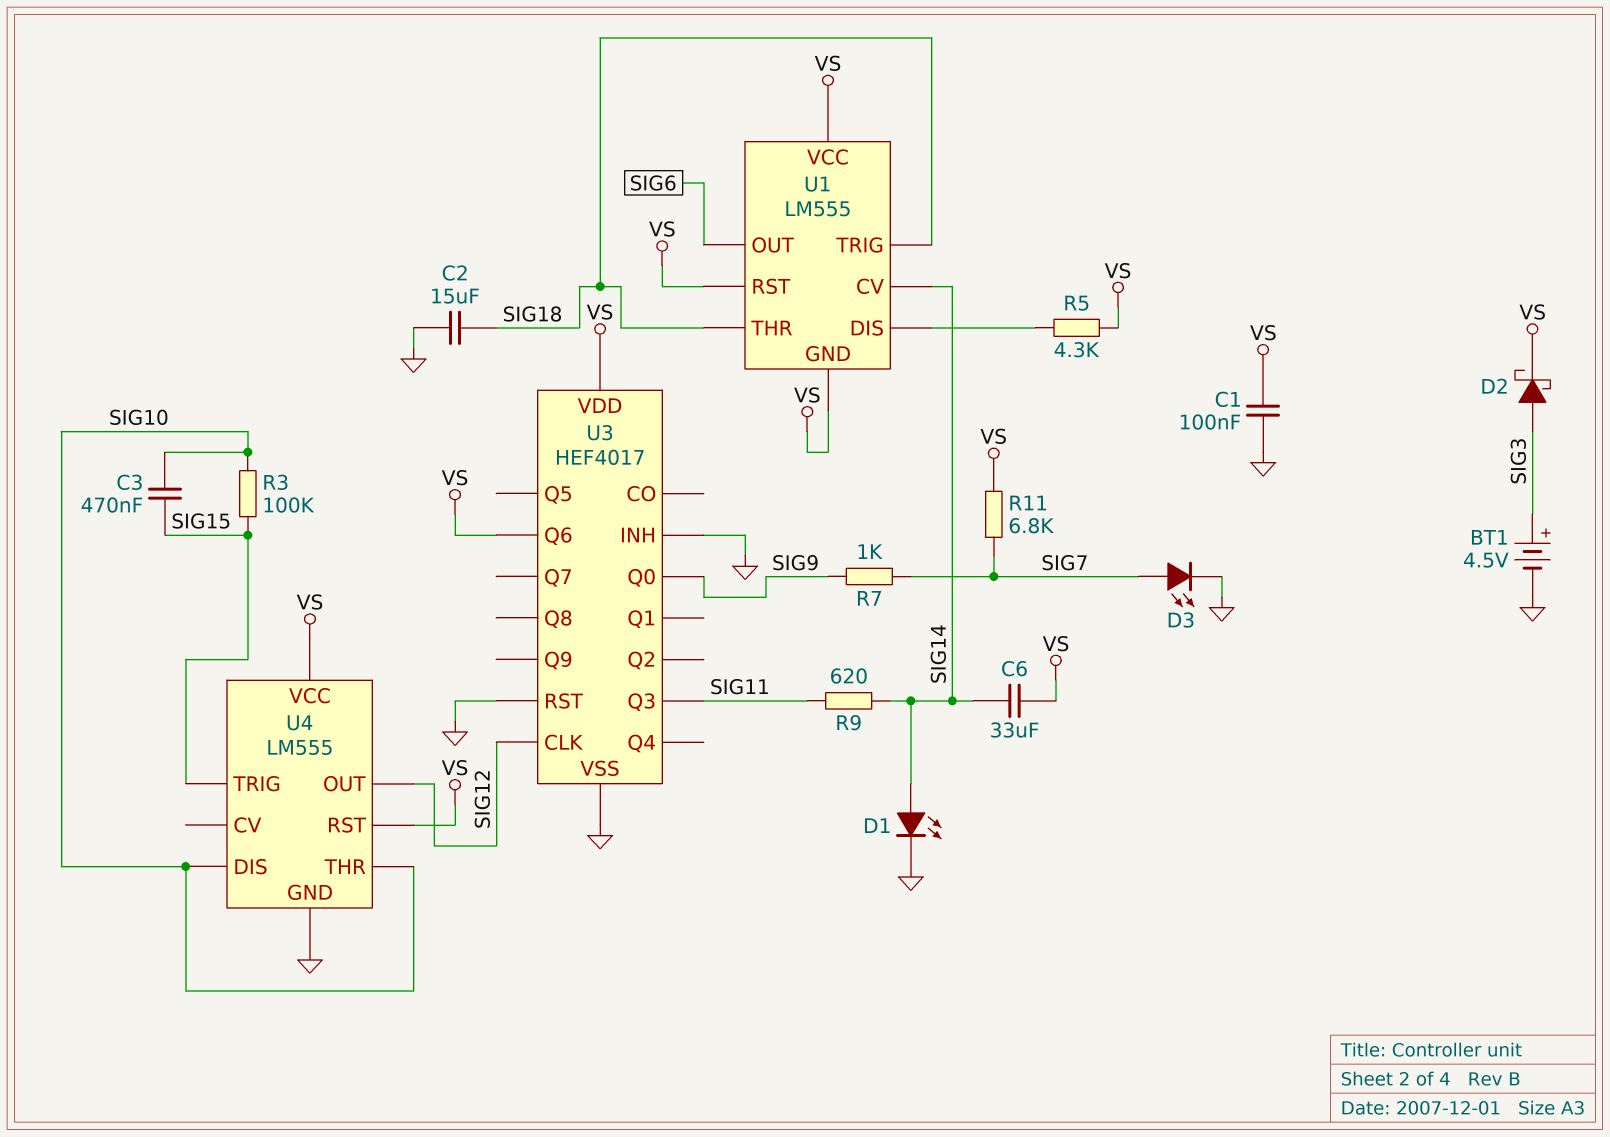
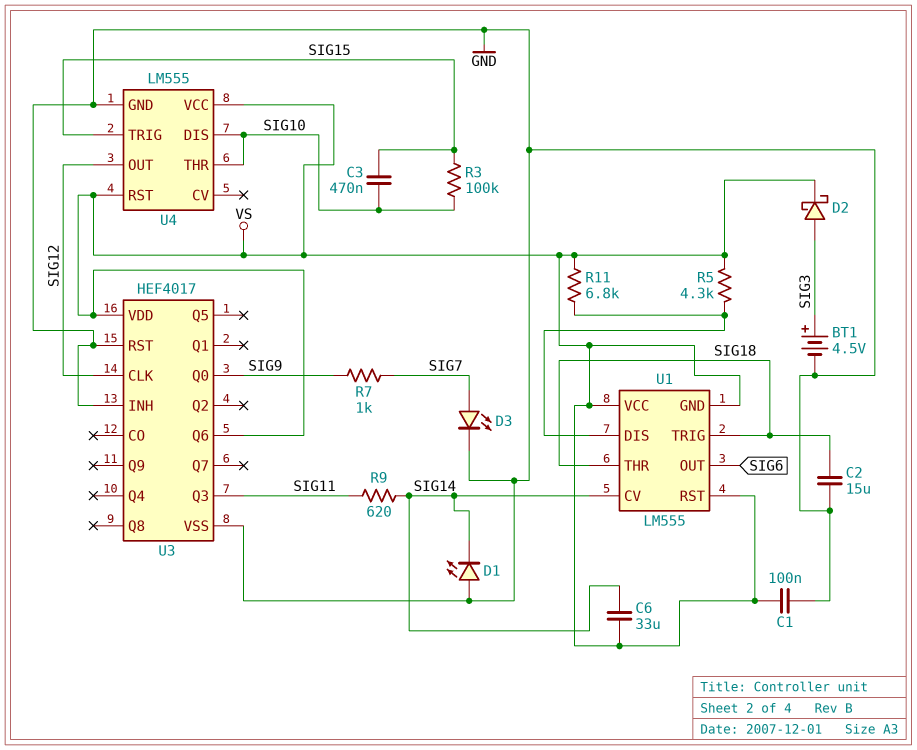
D1: LED (A SIG14, K GND) -> LED (A GND, K SIG14)
R11: 6.8k (SIG7, VS) -> 6.8k (U1/DIS, VS)

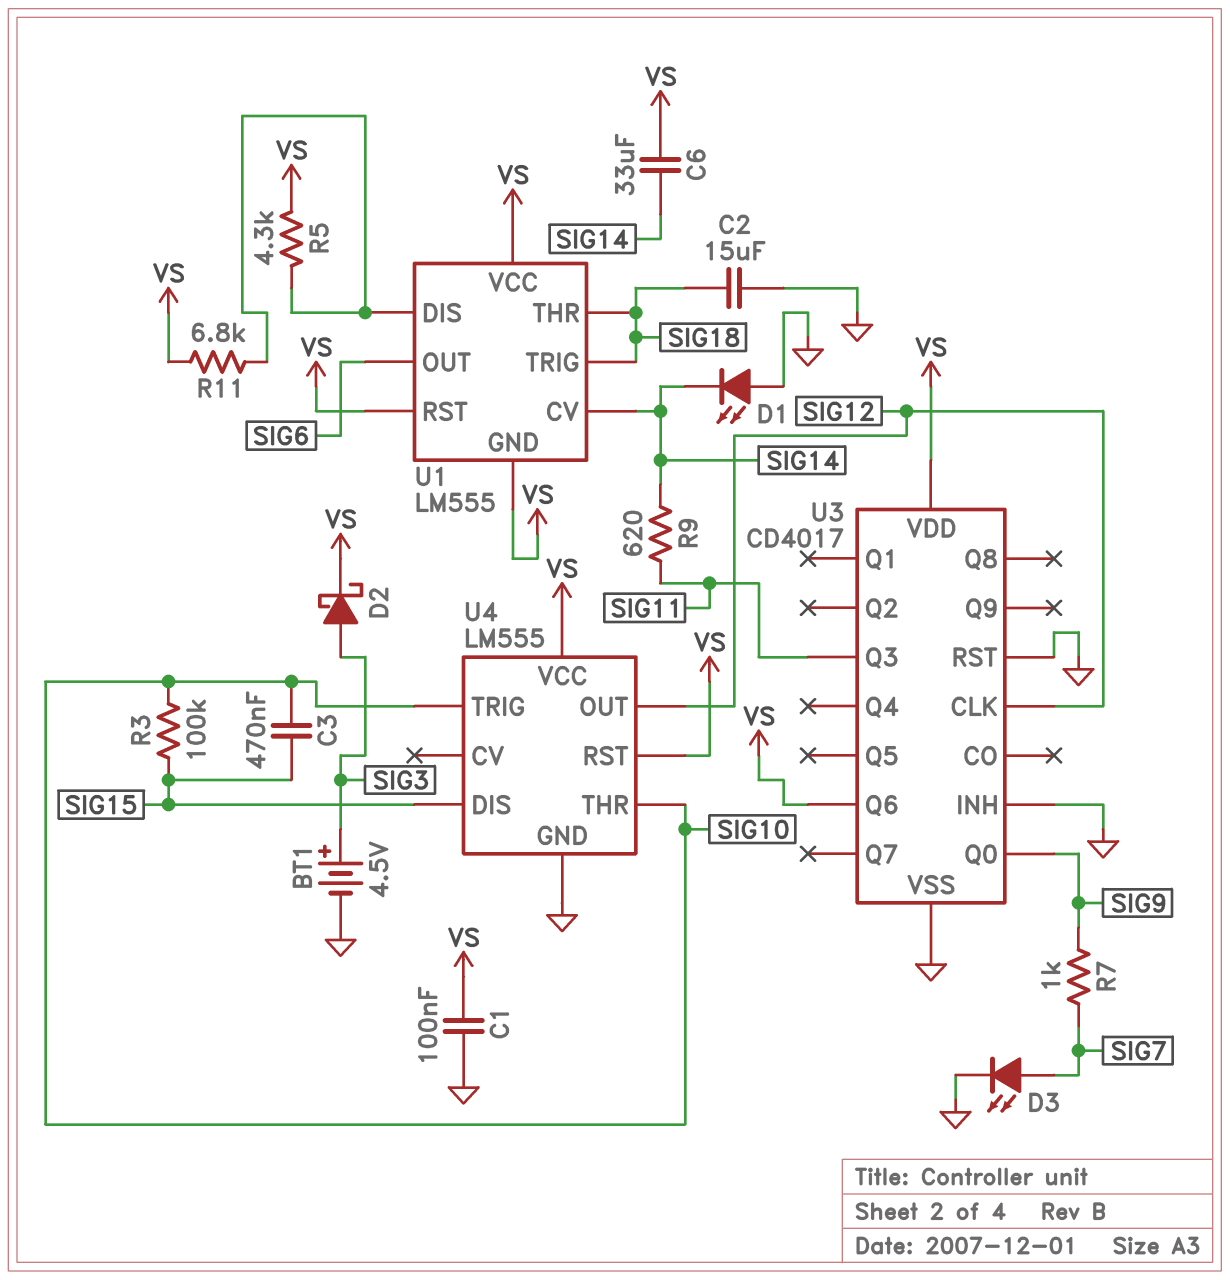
U3: HEF4017 -> CD4017
U4 pin DIS: SIG10 -> SIG15
U4 pin TRIG: SIG15 -> SIG10

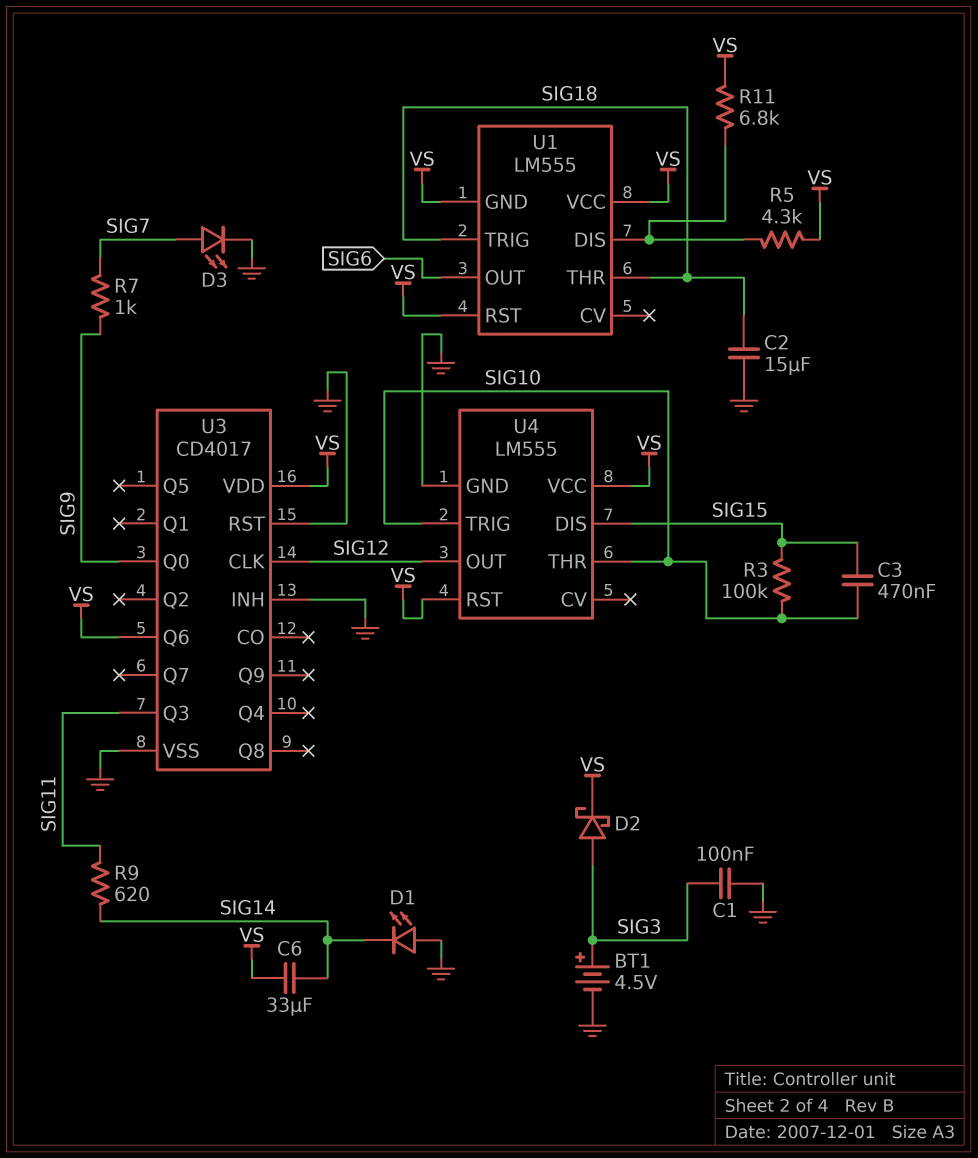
C1: 100nF (GND, VS) -> 100nF (GND, SIG3)
U1 pin CV: SIG14 -> none

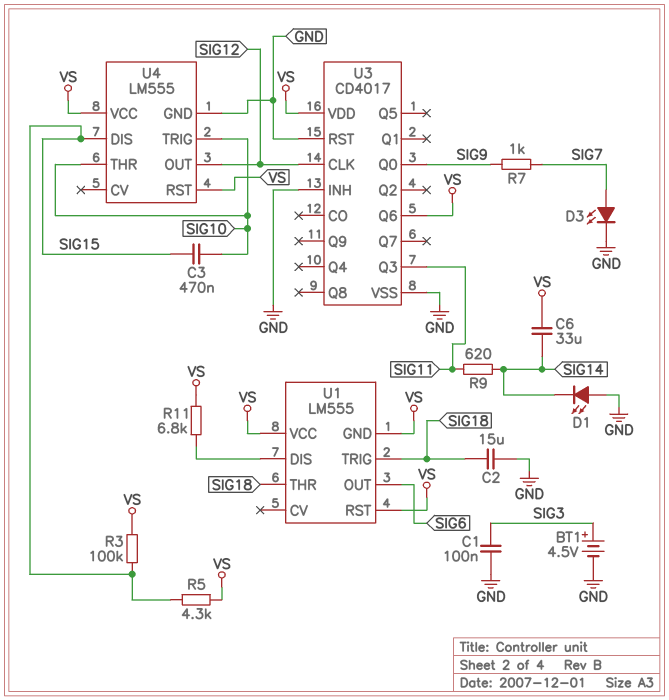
D2: schottky (A SIG3, K VS) -> none
R3: 100k (SIG10, SIG15) -> 100k (SIG15, VS)
R5: 4.3k (U1/DIS, VS) -> 4.3k (SIG15, VS)

